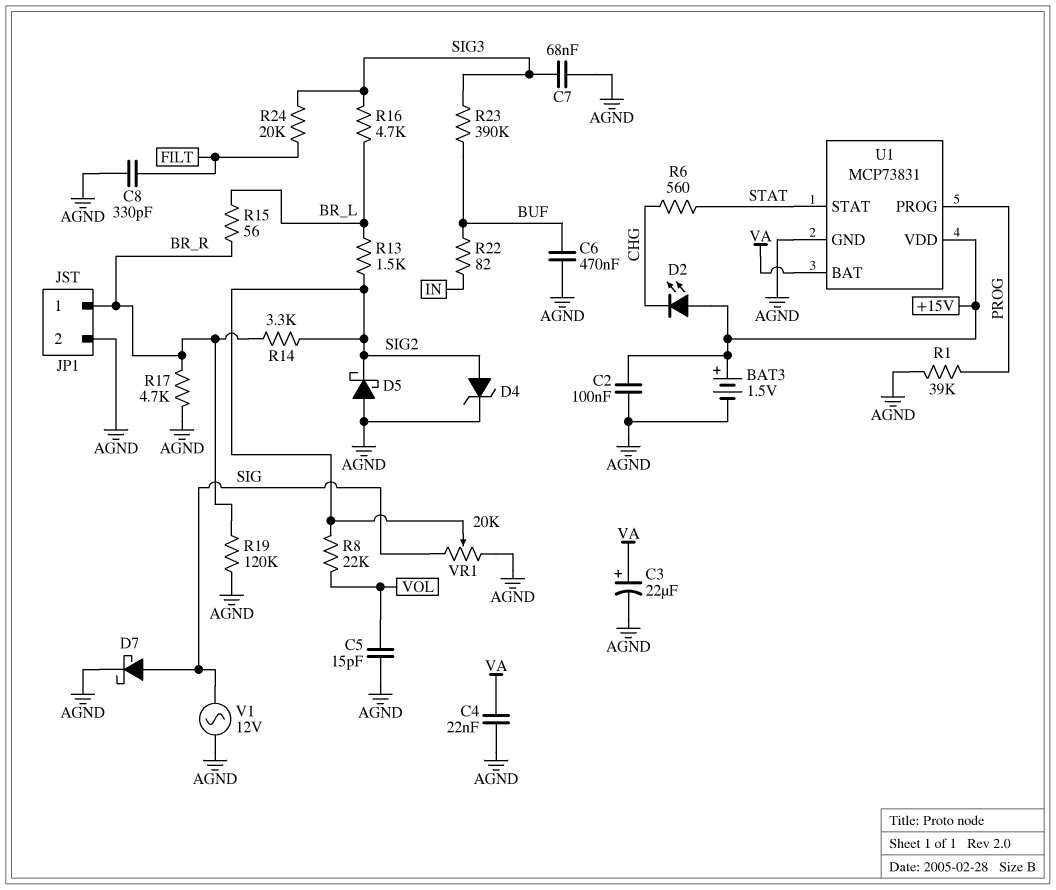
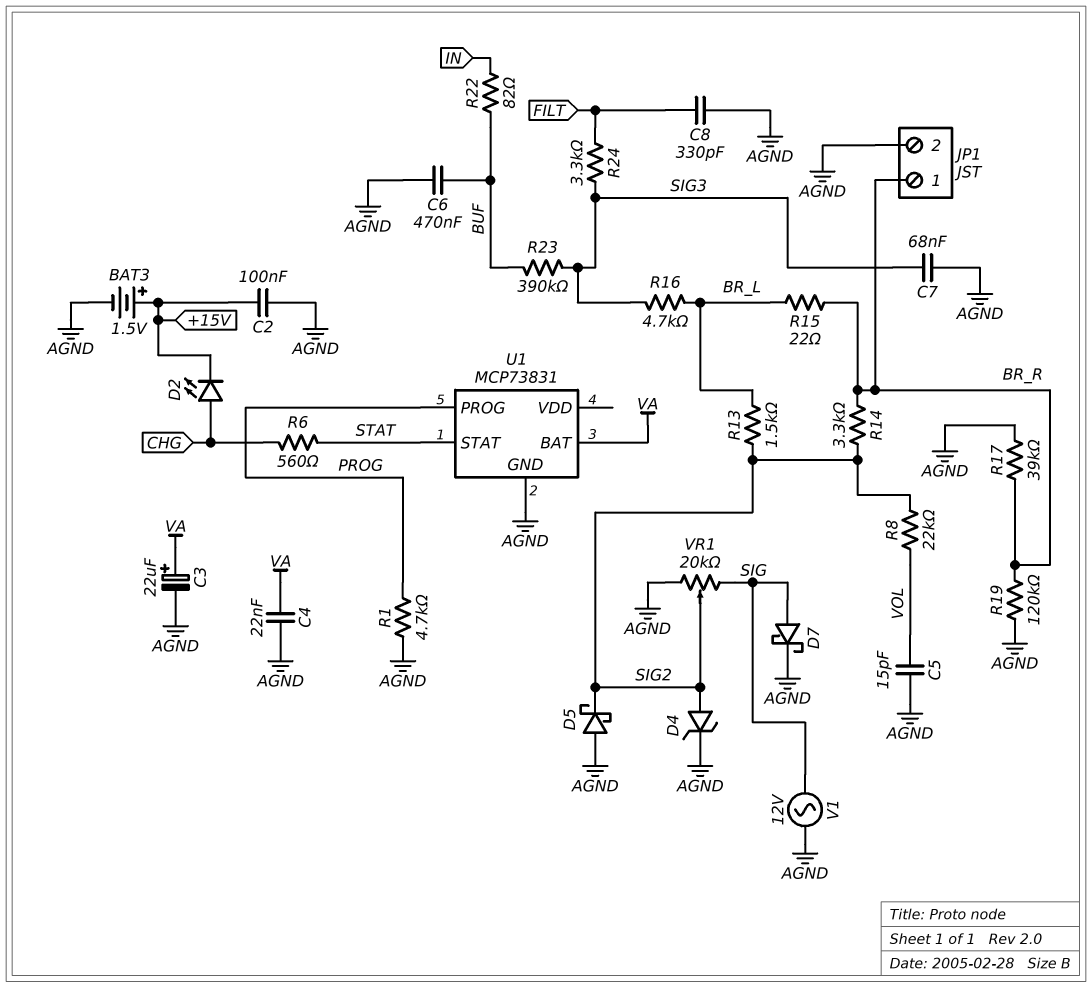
D2: LED (A +15V, K CHG) -> LED (A CHG, K +15V)
R1: 39k (AGND, PROG) -> 4.7k (AGND, PROG)
R15: 56 (BR_L, BR_R) -> 22 (BR_L, BR_R)
R17: 4.7k (AGND, BR_R) -> 39k (AGND, BR_R)
R24: 20k (FILT, SIG3) -> 3.3k (FILT, SIG3)
U1 pin VDD: +15V -> none

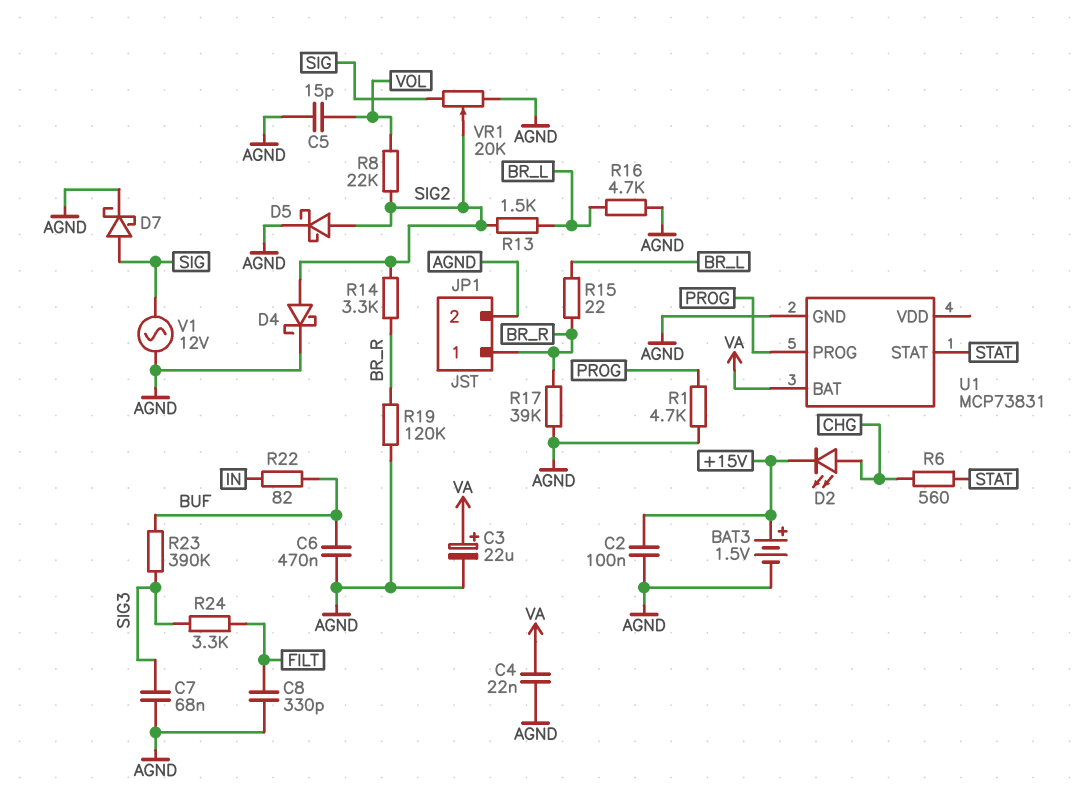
D4: zener (A SIG2, K AGND) -> schottky (A SIG2, K AGND)
D5: schottky (A AGND, K SIG2) -> schottky (A SIG2, K AGND)
R16: 4.7k (BR_L, SIG3) -> 4.7k (AGND, BR_L)

